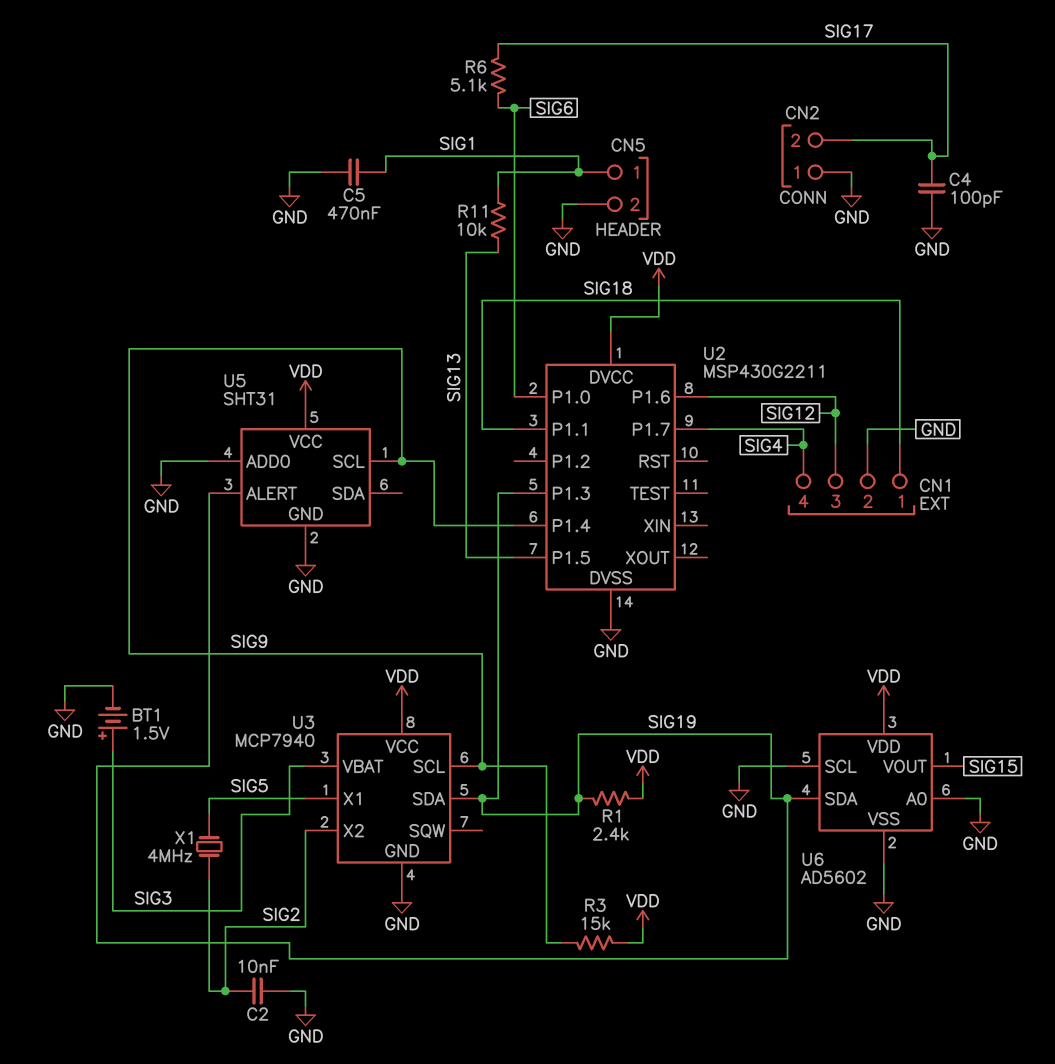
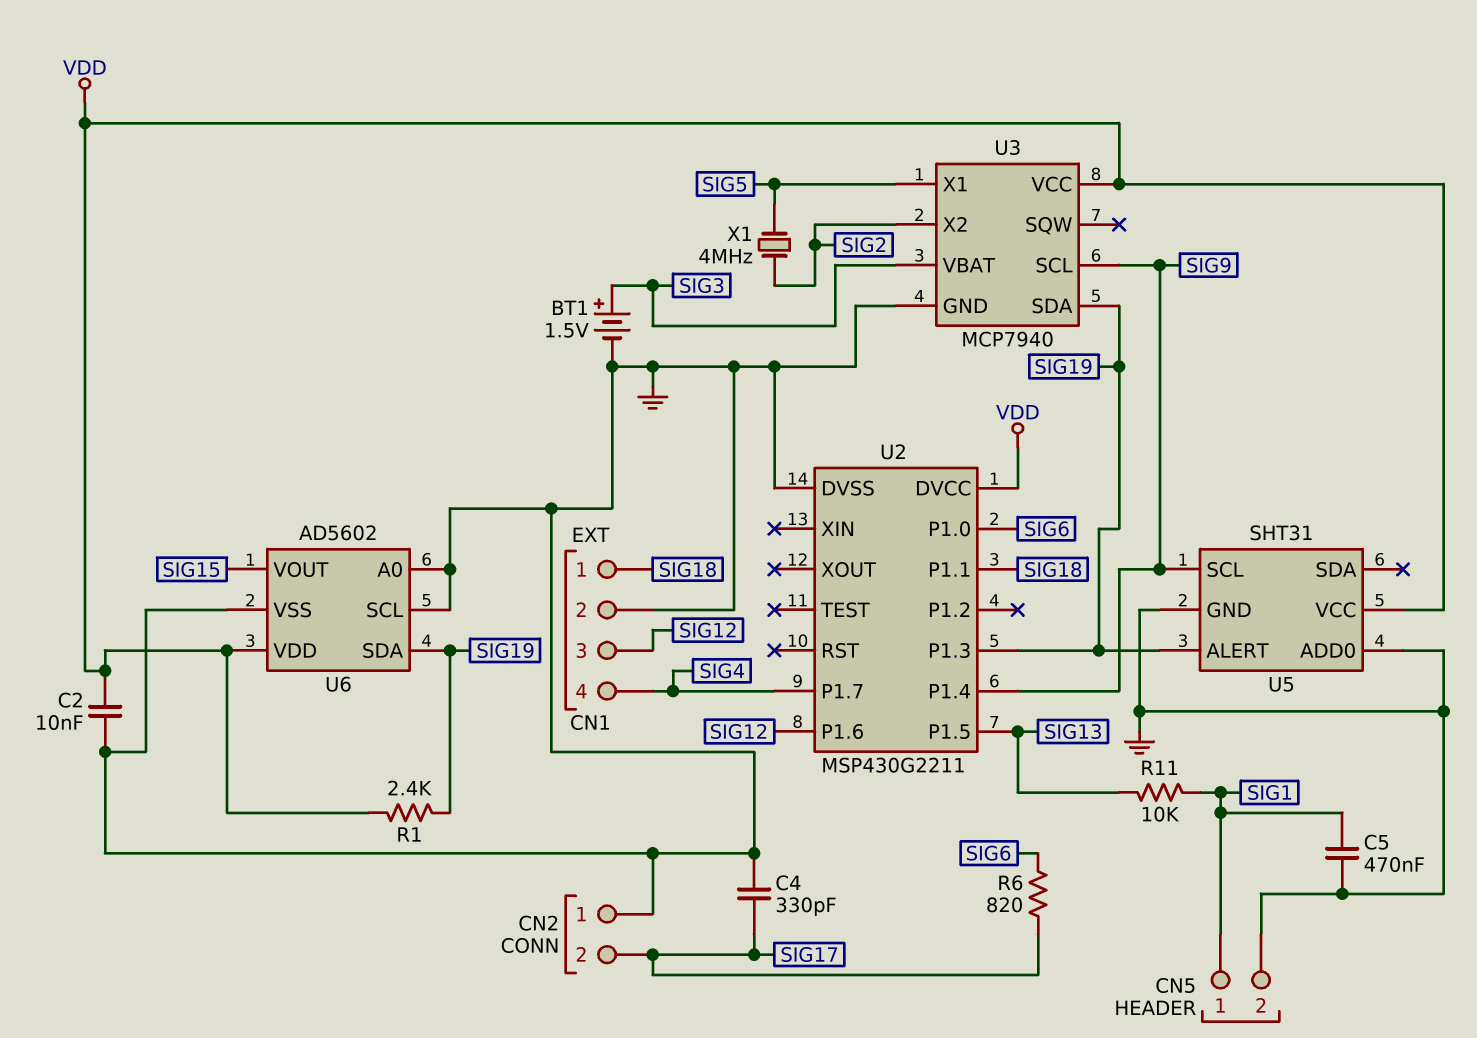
C2: 10nF (GND, SIG2) -> 10nF (GND, VDD)
C4: 100pF (GND, SIG17) -> 330pF (GND, SIG17)
R3: 15k (SIG9, VDD) -> none
R6: 5.1k (SIG6, SIG17) -> 820 (SIG6, SIG17)

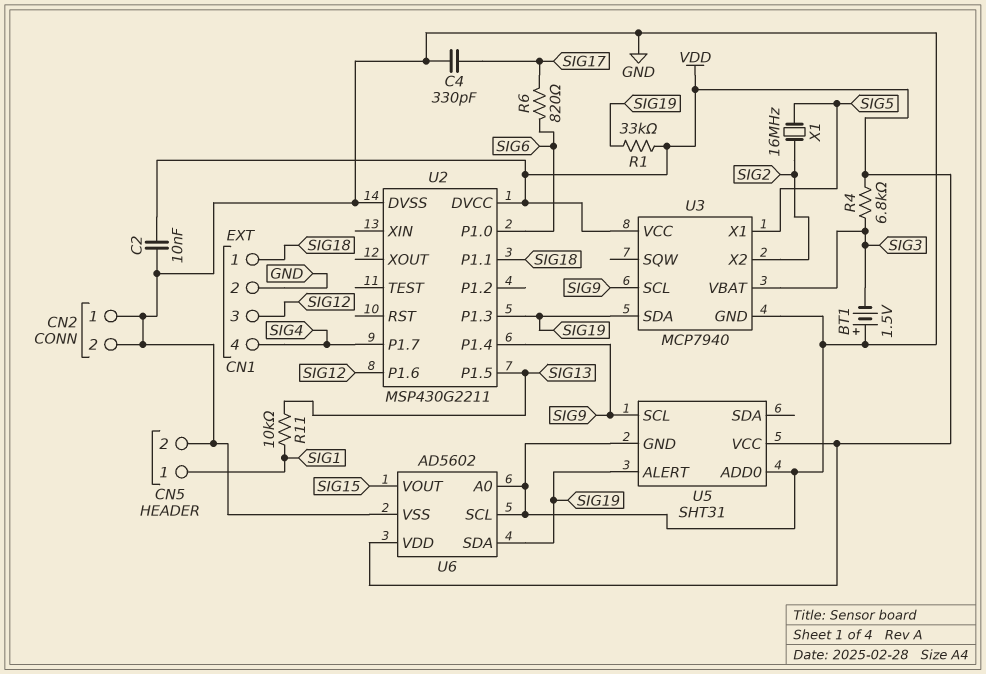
BT1: 1.5V (plus SIG3, minus GND) -> 1.5V (plus GND, minus SIG3)
C5: 470nF (GND, SIG1) -> none
CN2 pin 2: SIG17 -> GND
R1: 2.4k (SIG19, VDD) -> 33k (SIG19, VDD)
R4: none -> 6.8k (SIG3, VDD)
X1: 4MHz (SIG2, SIG5) -> 16MHz (SIG2, SIG5)

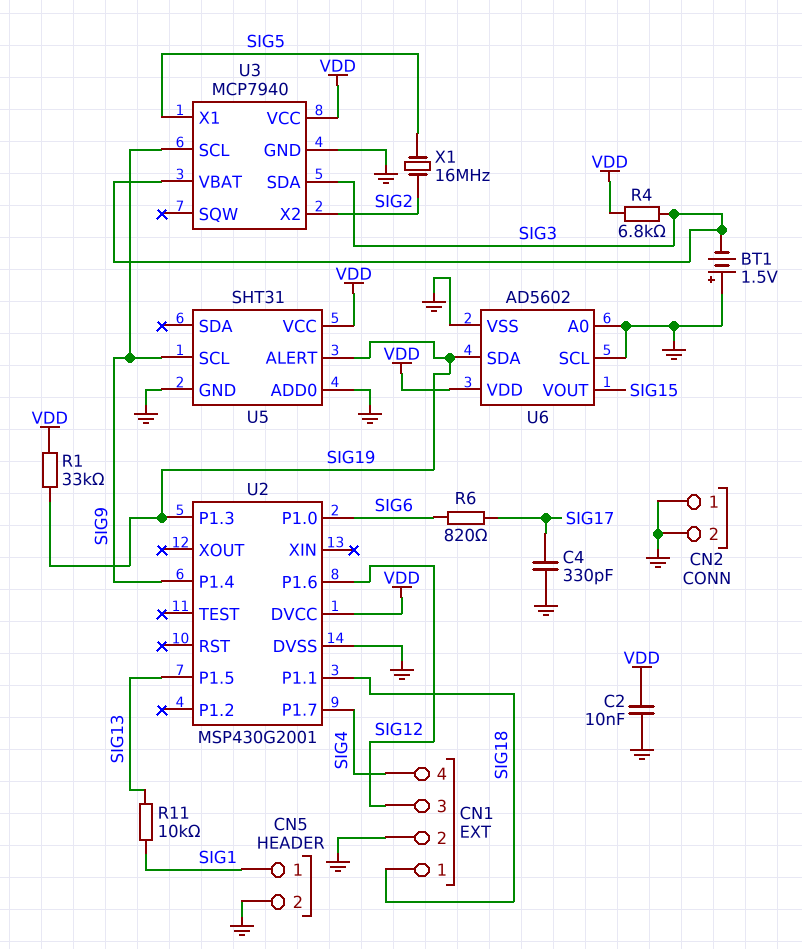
U2: MSP430G2211 -> MSP430G2001
U3 pin SDA: SIG19 -> SIG3

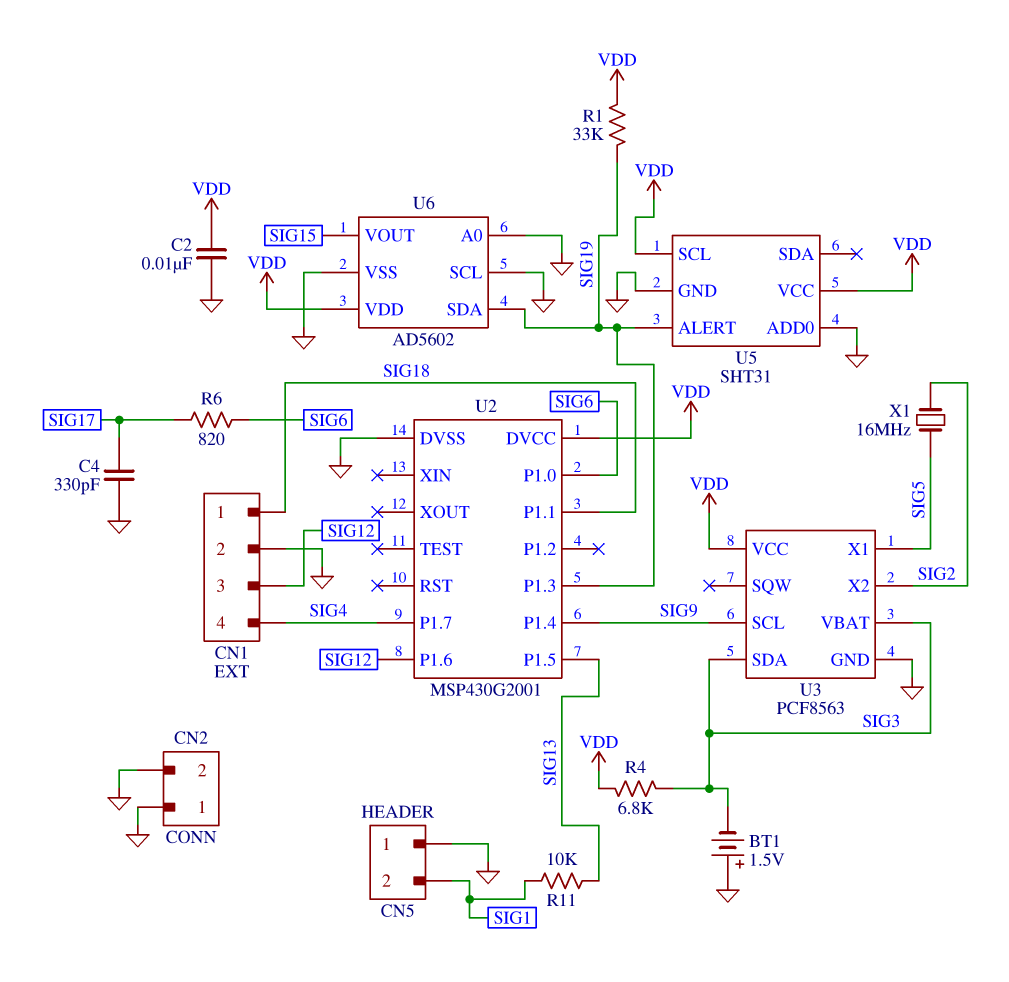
CN5 pin 1: SIG1 -> GND
CN5 pin 2: GND -> SIG1
U3: MCP7940 -> PCF8563
U5 pin SCL: SIG9 -> VDD

